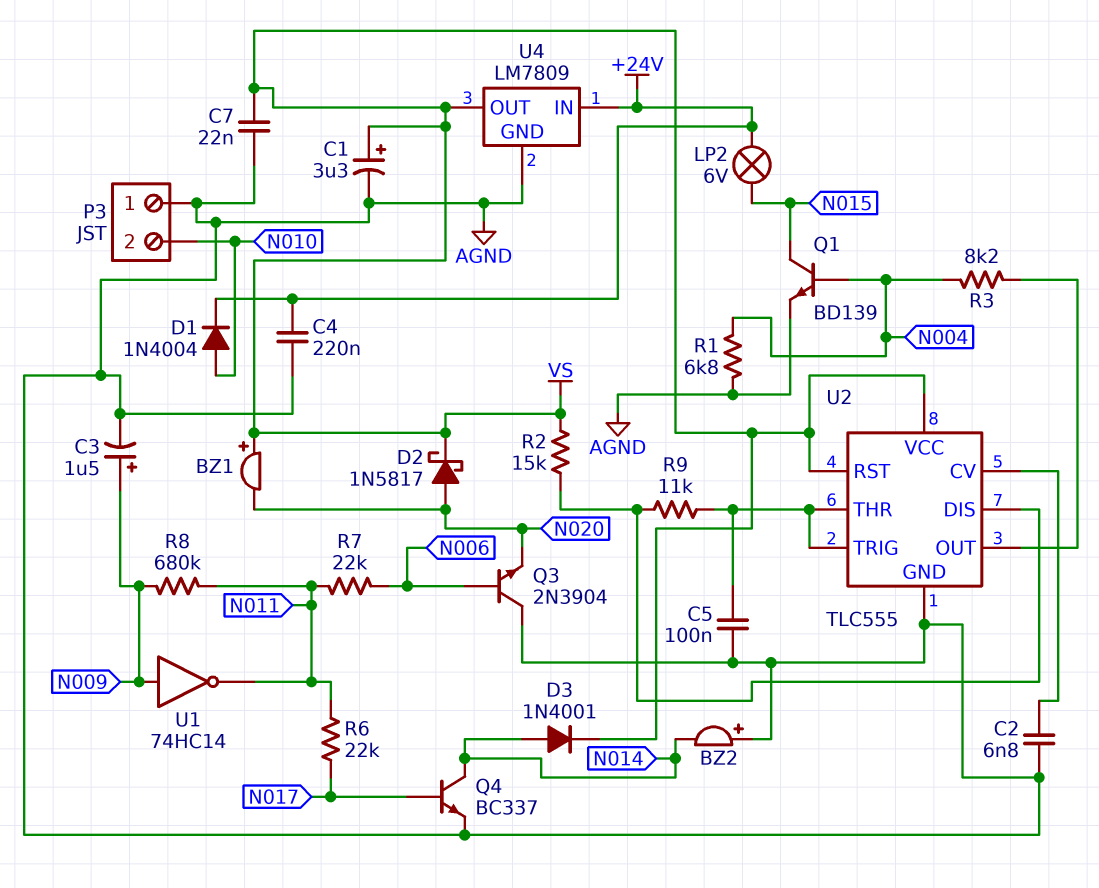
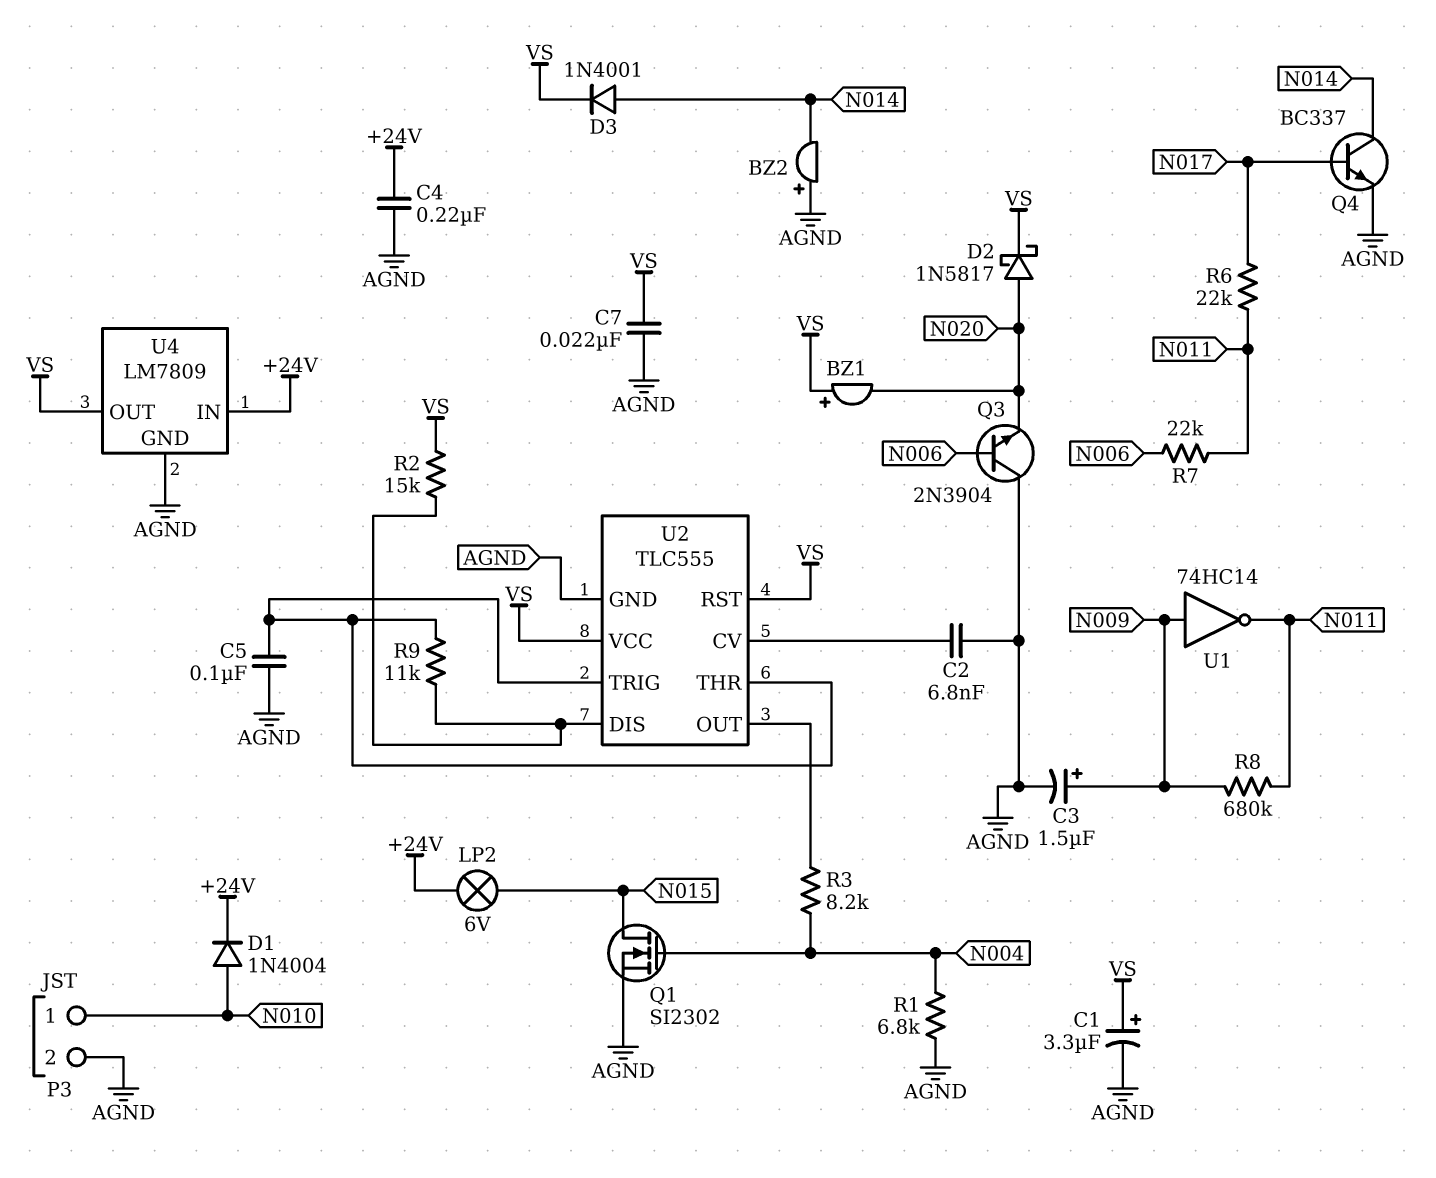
P3 pin 1: AGND -> N010
P3 pin 2: N010 -> AGND
Q1: NPN BD139 (B N004, C N015, E AGND) -> NMOS SI2302 (G N004, D N015, S AGND)

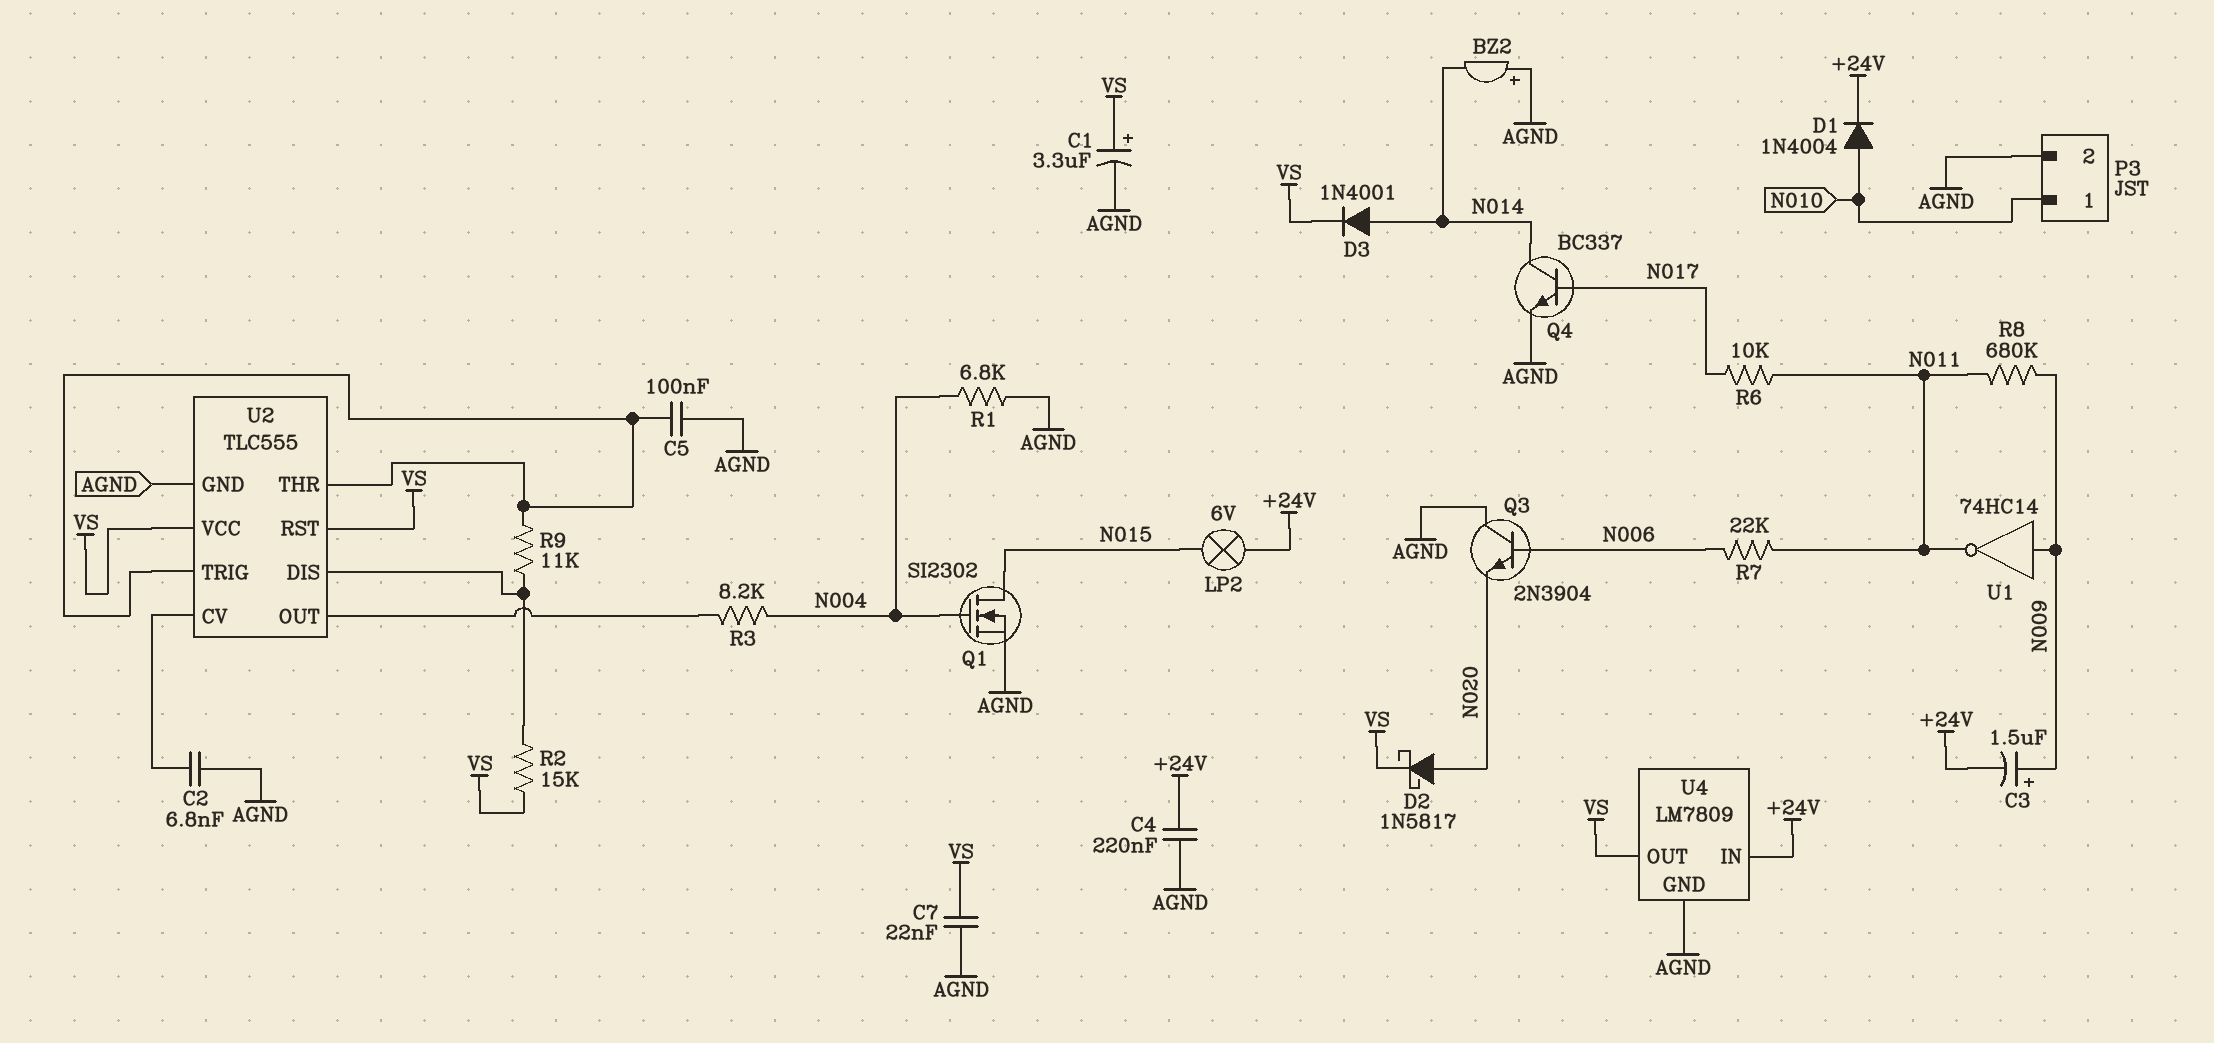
BZ1: buzzer (plus VS, minus N020) -> none
C3: 1.5uF (plus N009, minus AGND) -> 1.5uF (plus N009, minus +24V)
R6: 22k (N011, N017) -> 10k (N011, N017)

